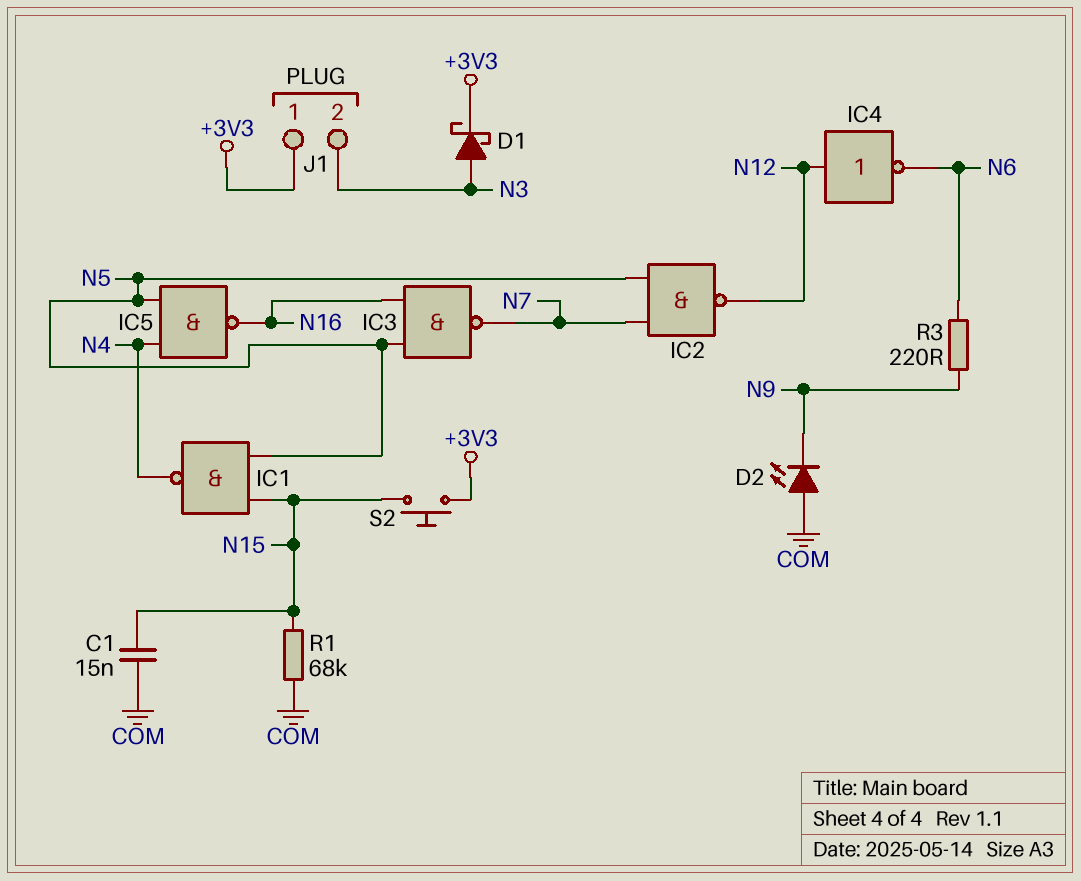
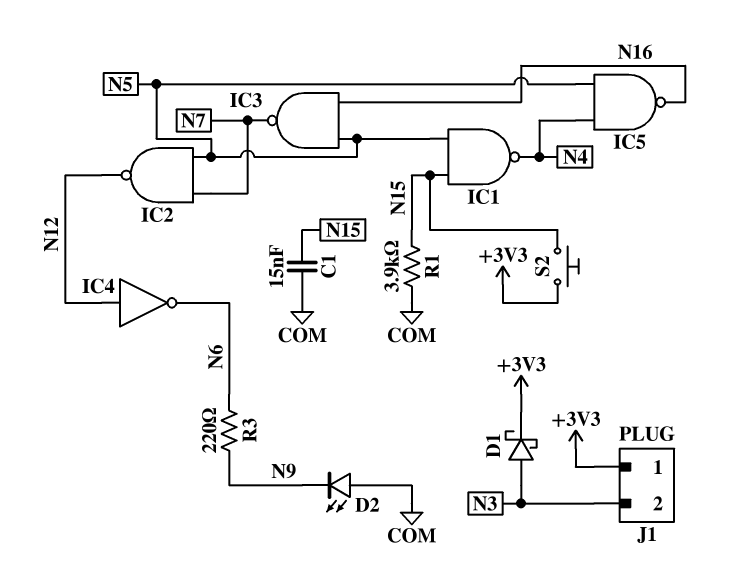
R1: 68k (COM, N15) -> 3.9k (COM, N15)

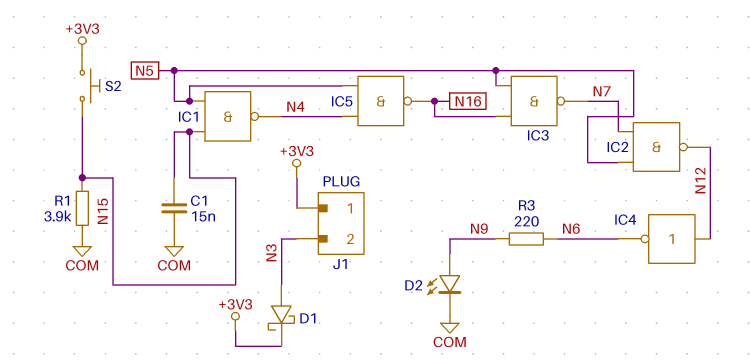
D2: LED (A COM, K N9) -> LED (A N9, K COM)

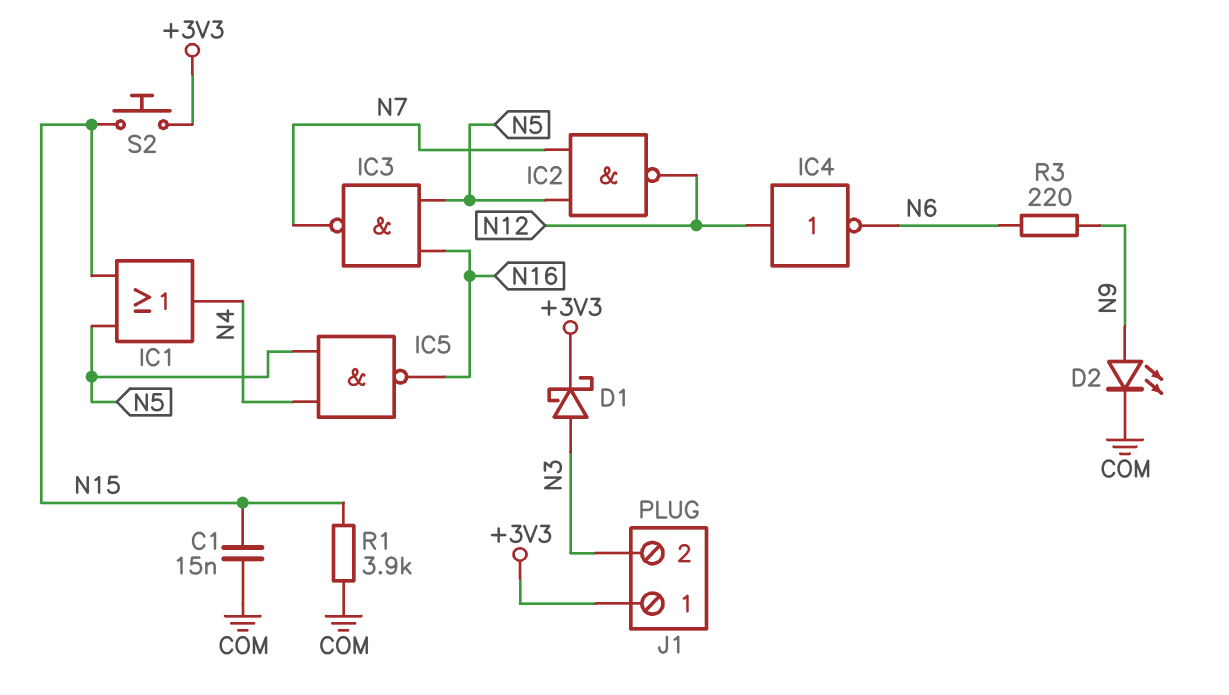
IC1: NAND (in N5, in N15, out N4) -> OR (in N5, in N15, out N4)

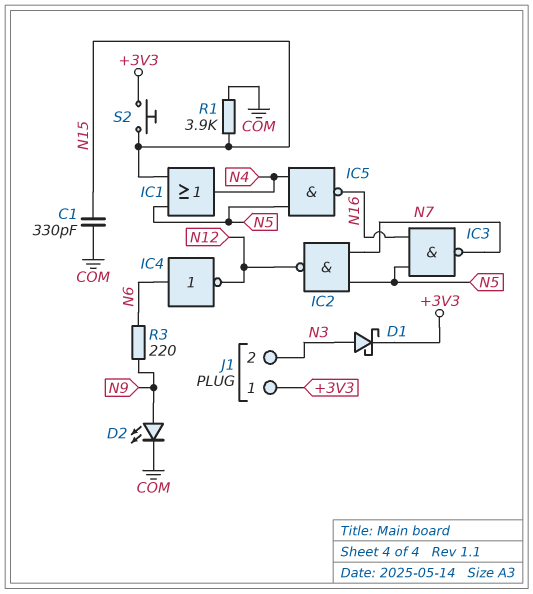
C1: 15nF (COM, N15) -> 330pF (COM, N15)
IC4: NOT (in N12, out N6) -> NOT (in N6, out N12)

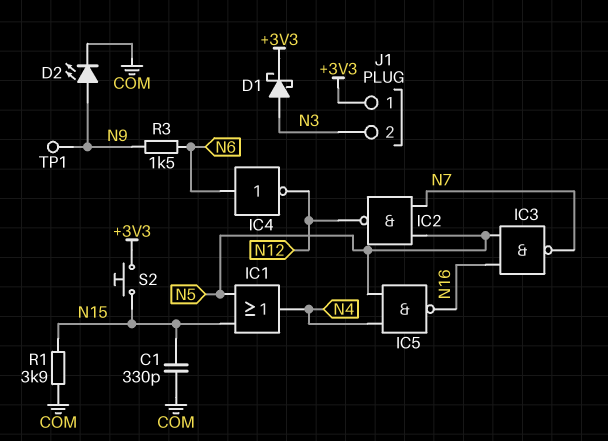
R3: 220 (N6, N9) -> 1.5k (N6, N9)
TP1: none -> test point (N9)

